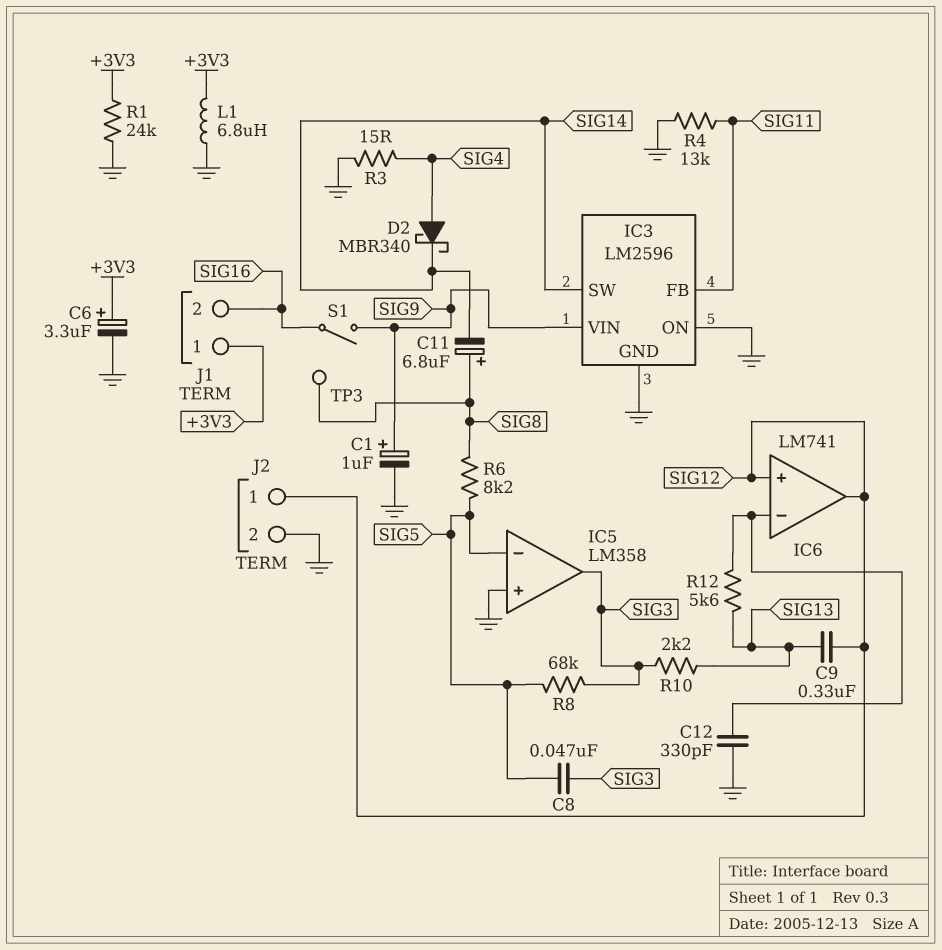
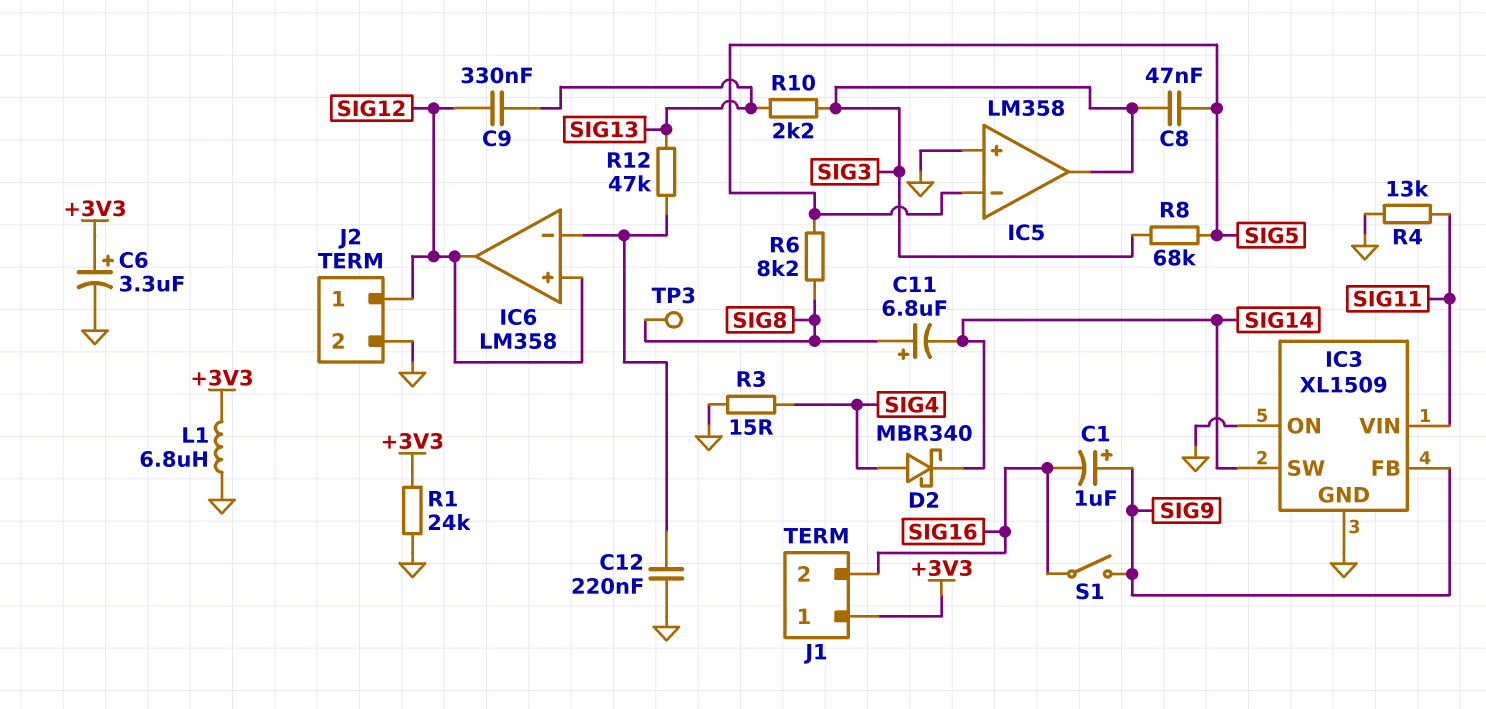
C1: 1uF (plus SIG9, minus GND) -> 1uF (plus SIG9, minus SIG16)
C12: 330pF (GND, IC6/in-) -> 220nF (GND, IC6/in-)
IC3: LM2596 -> XL1509
IC3 pin FB: SIG11 -> SIG9
IC3 pin VIN: SIG9 -> SIG11
IC6: LM741 -> LM358
R12: 5.6k (IC6/in-, SIG13) -> 47k (IC6/in-, SIG13)

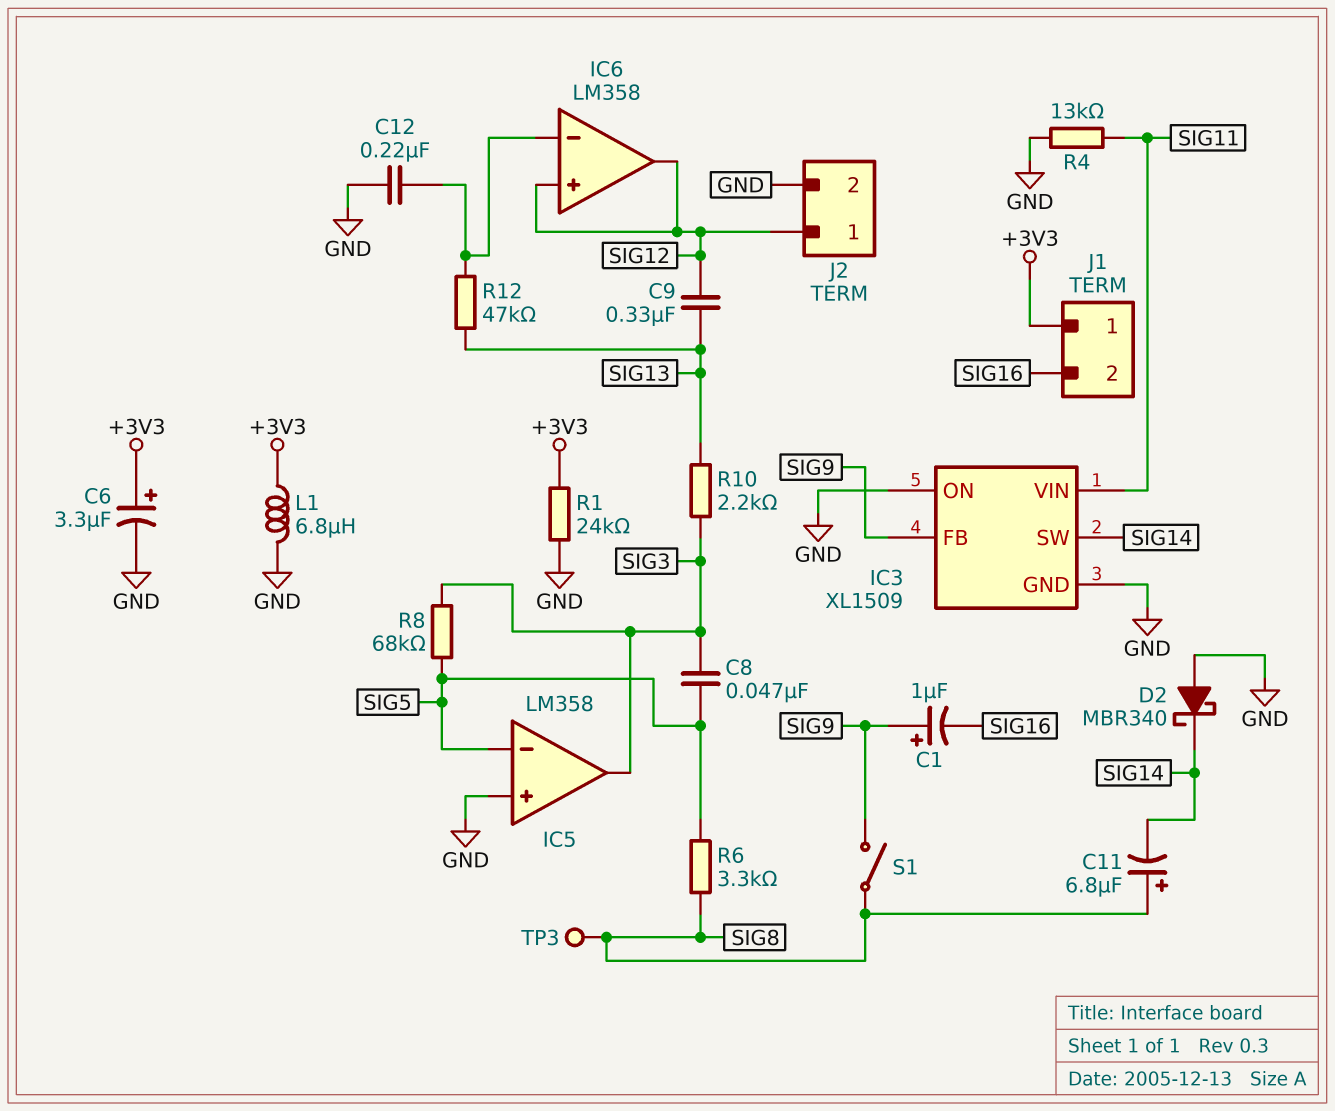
D2: schottky MBR340 (A SIG4, K SIG14) -> schottky MBR340 (A GND, K SIG14)
R3: 15 (GND, SIG4) -> none
R6: 8.2k (SIG5, SIG8) -> 3.3k (SIG5, SIG8)
S1: switch (SIG9, SIG16) -> switch (SIG8, SIG9)

